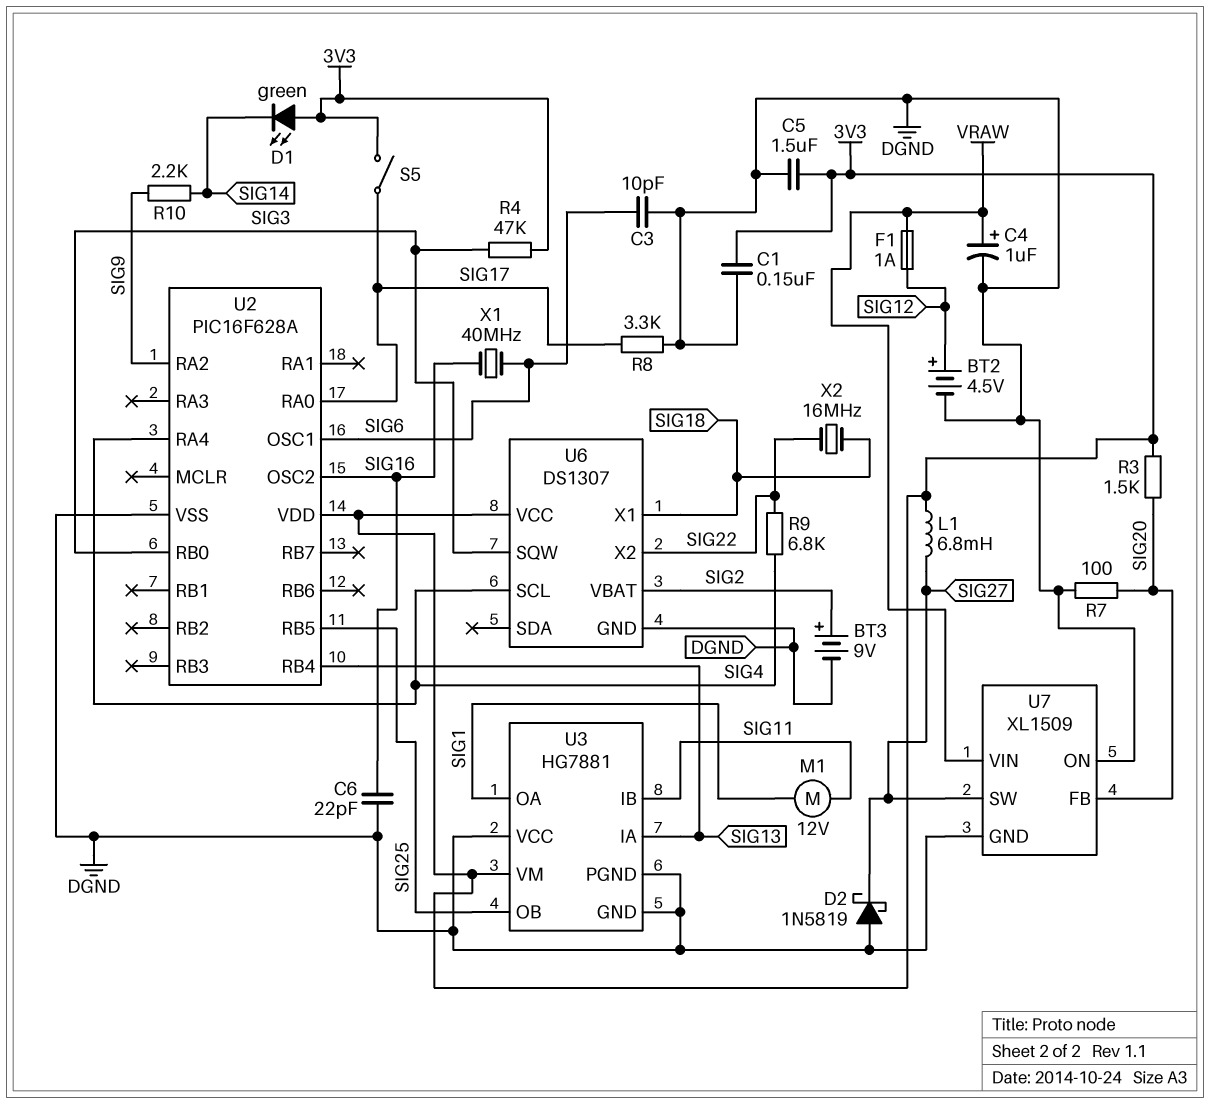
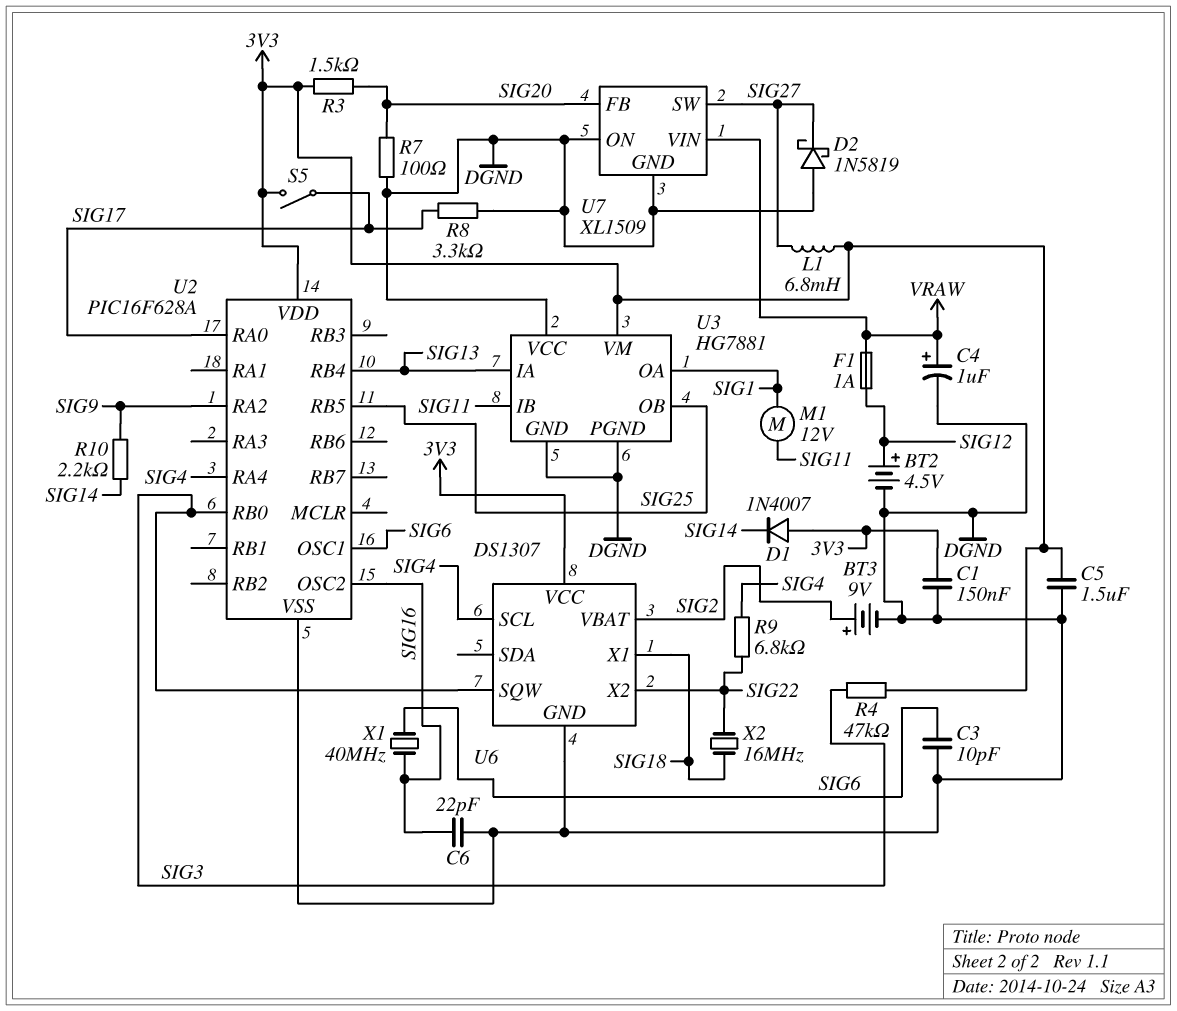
D1: LED green (A 3V3, K SIG14) -> diode 1N4007 (A 3V3, K SIG14)

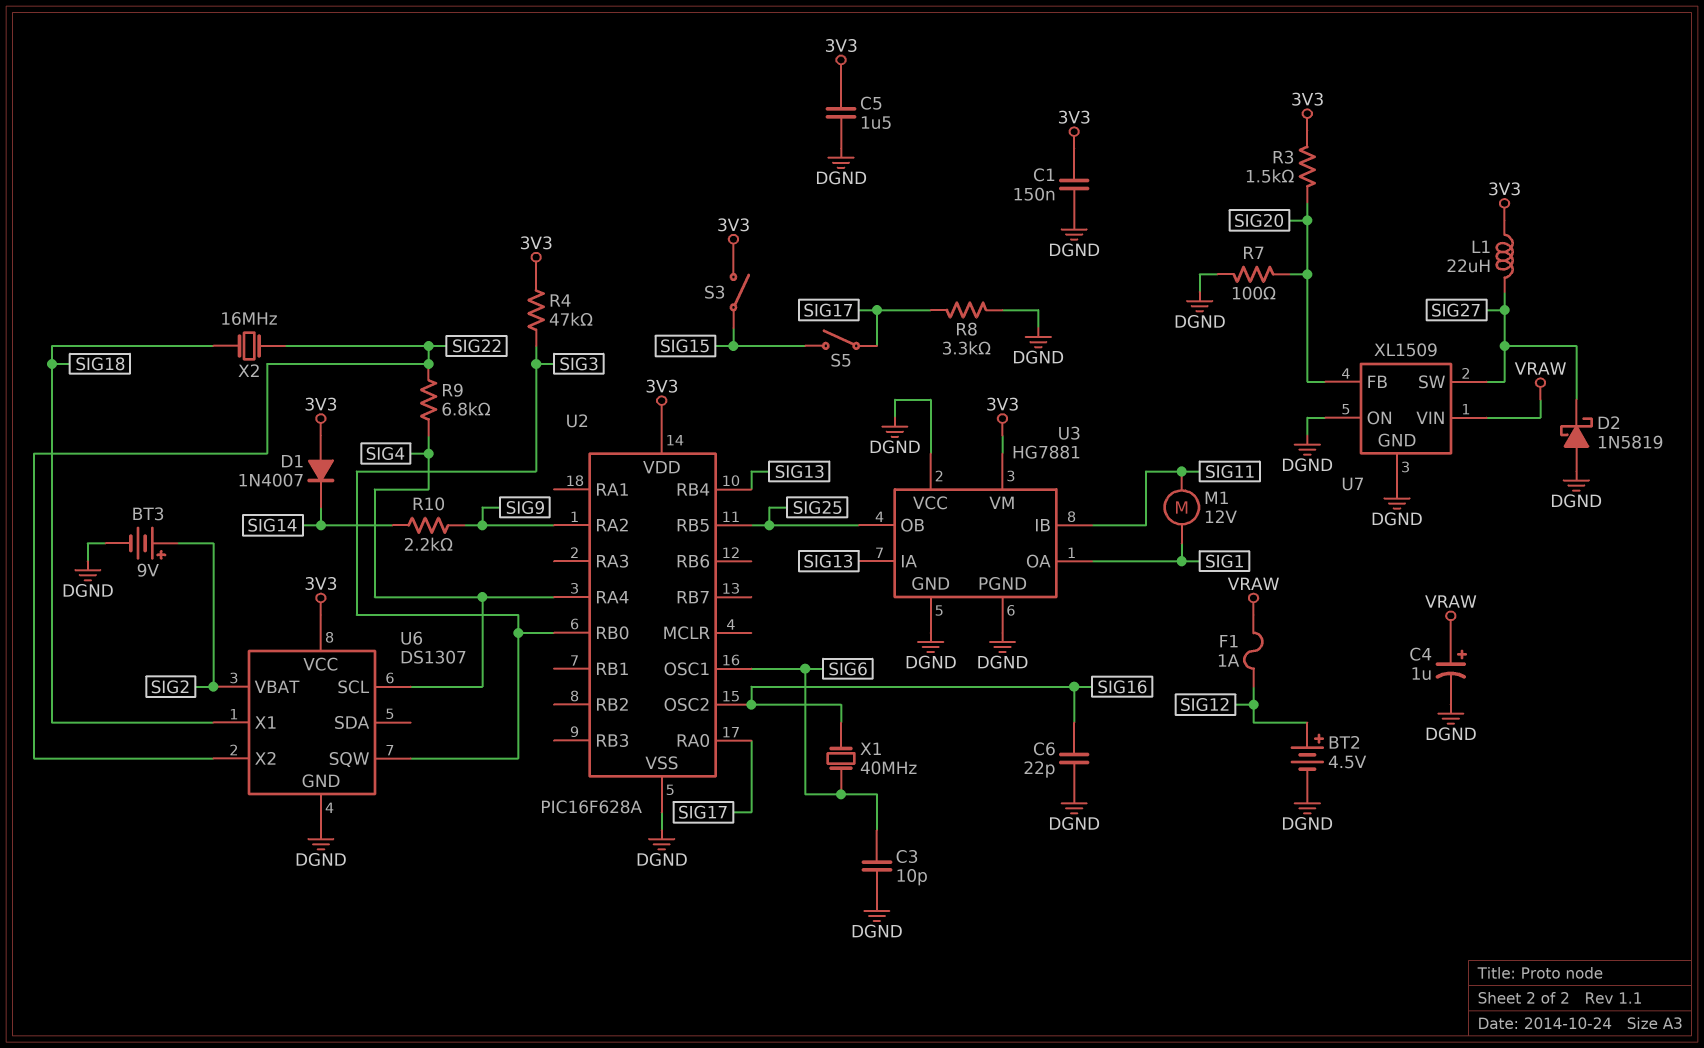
L1: 6.8mH (3V3, SIG27) -> 22uH (3V3, SIG27)
S3: none -> switch (3V3, SIG15)
S5: switch (3V3, SIG17) -> switch (SIG15, SIG17)

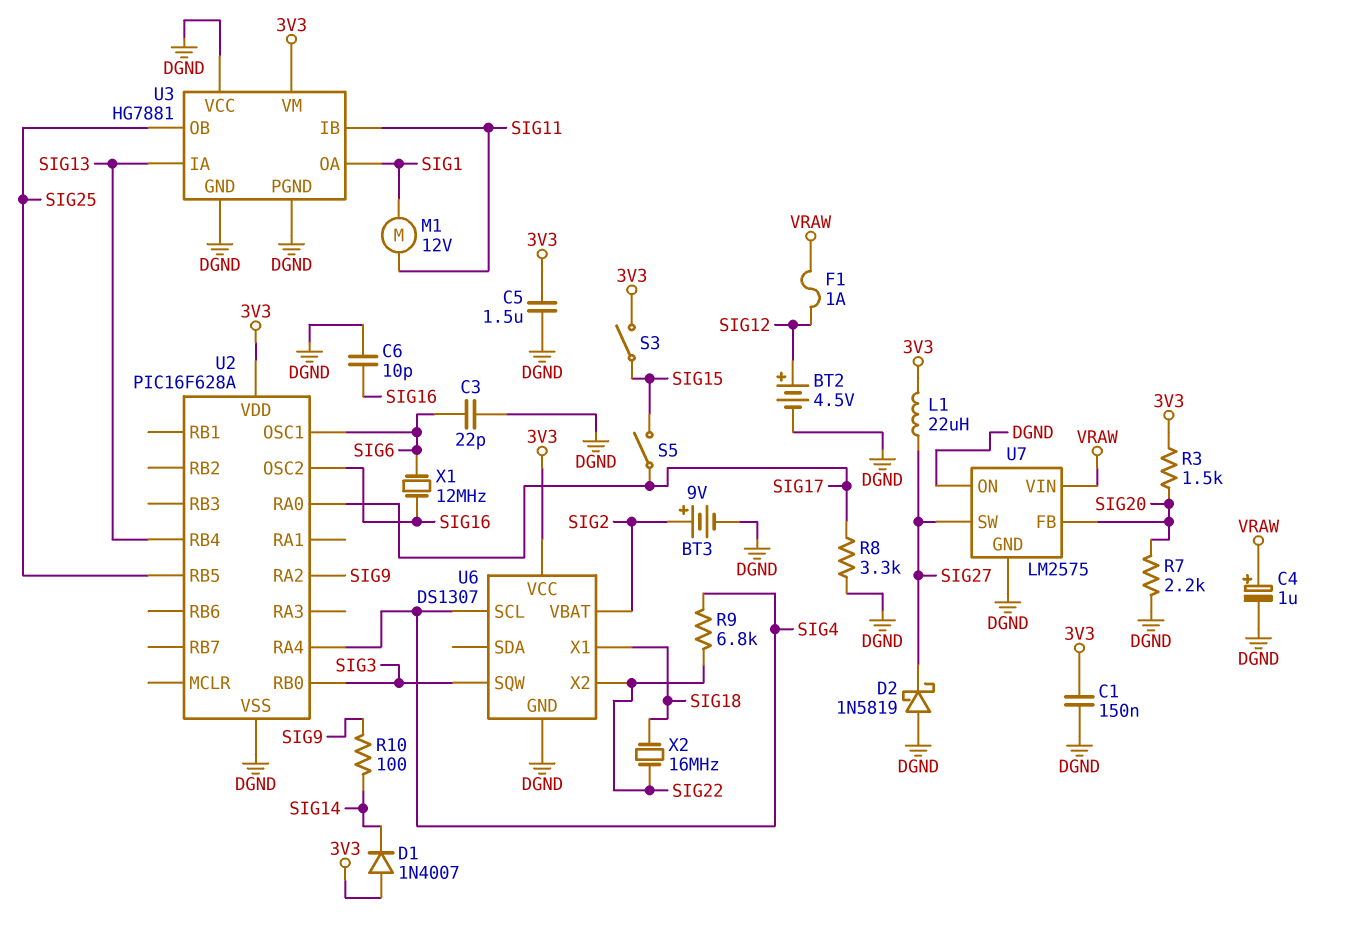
C3: 10pF (DGND, SIG6) -> 22pF (DGND, SIG6)
C6: 22pF (DGND, SIG16) -> 10pF (DGND, SIG16)
R4: 47k (3V3, SIG3) -> none
R7: 100 (DGND, SIG20) -> 2.2k (DGND, SIG20)
R10: 2.2k (SIG9, SIG14) -> 100 (SIG9, SIG14)
U7: XL1509 -> LM2575
X1: 40MHz (SIG6, SIG16) -> 12MHz (SIG6, SIG16)

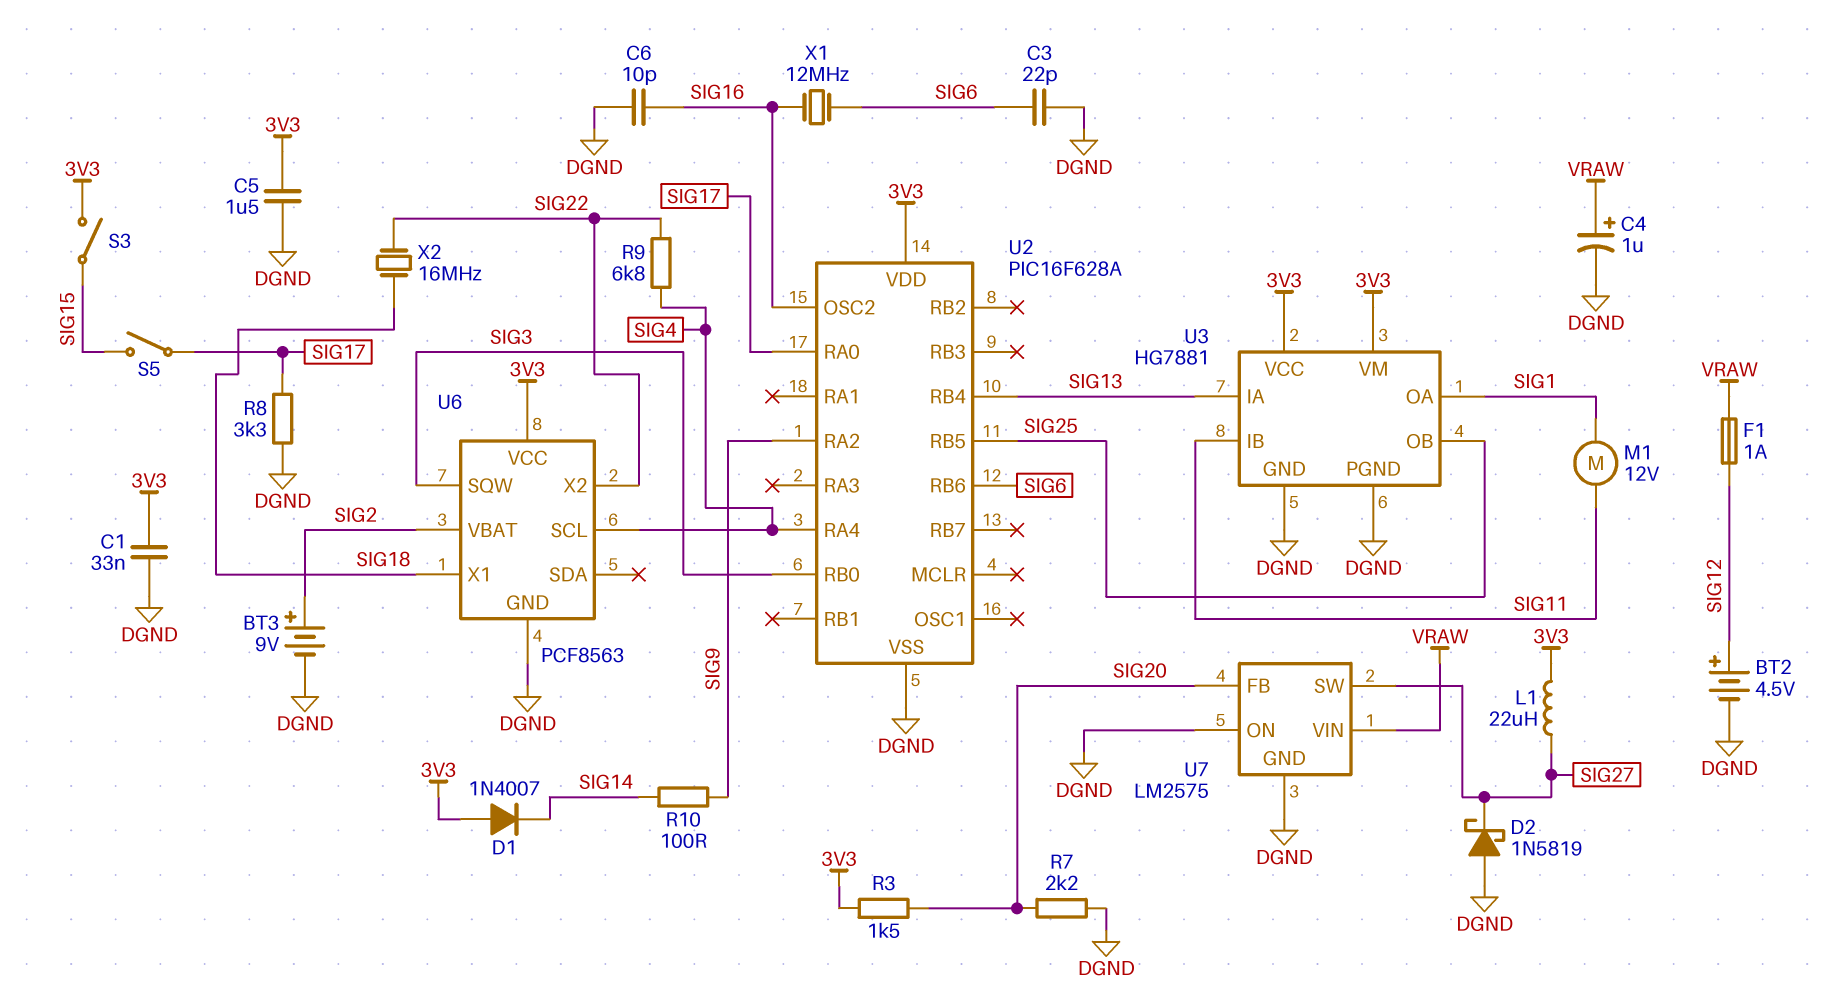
C1: 150nF (3V3, DGND) -> 33nF (3V3, DGND)
U2 pin OSC1: SIG6 -> none
U2 pin RB6: none -> SIG6
U3 pin VCC: DGND -> 3V3
U6: DS1307 -> PCF8563

